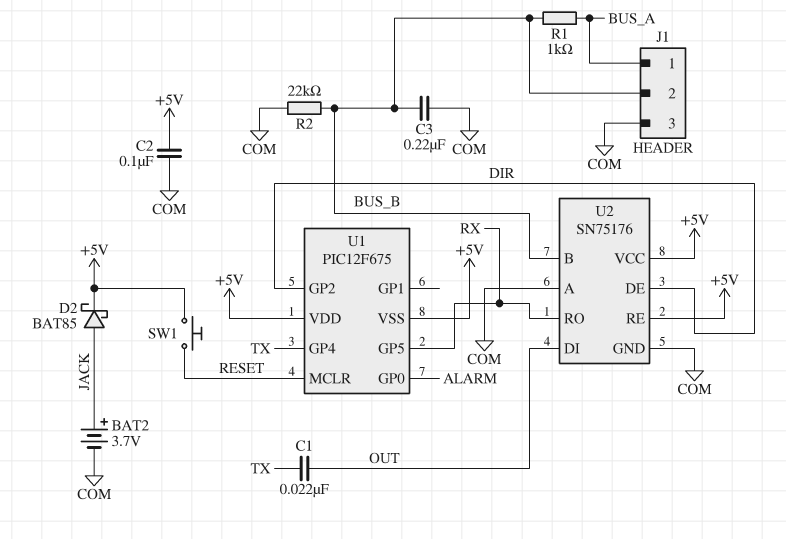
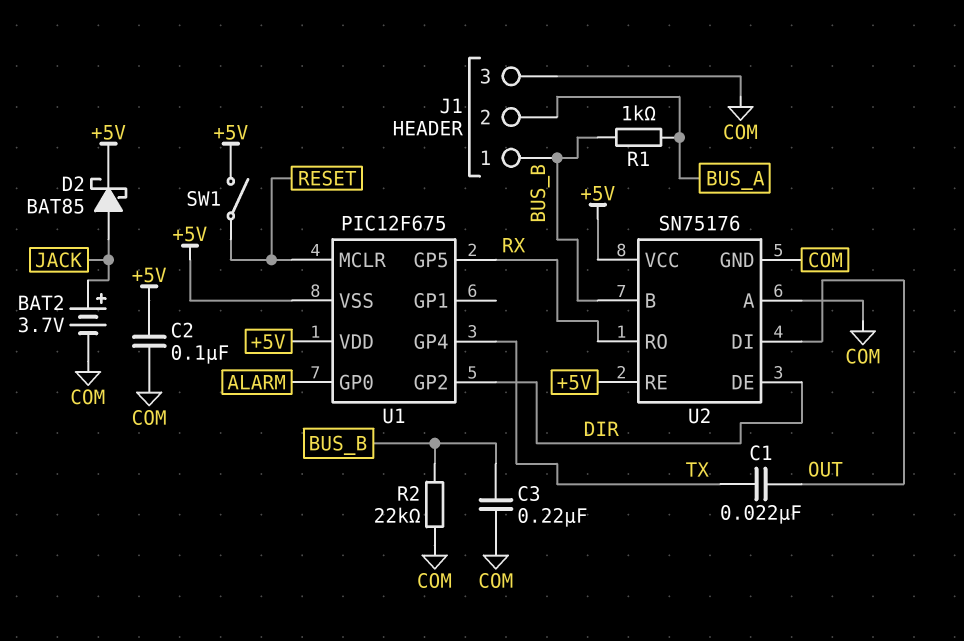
J1 pin 1: BUS_A -> BUS_B
J1 pin 2: BUS_B -> BUS_A
SW1: button (+5V, RESET) -> switch (+5V, RESET)

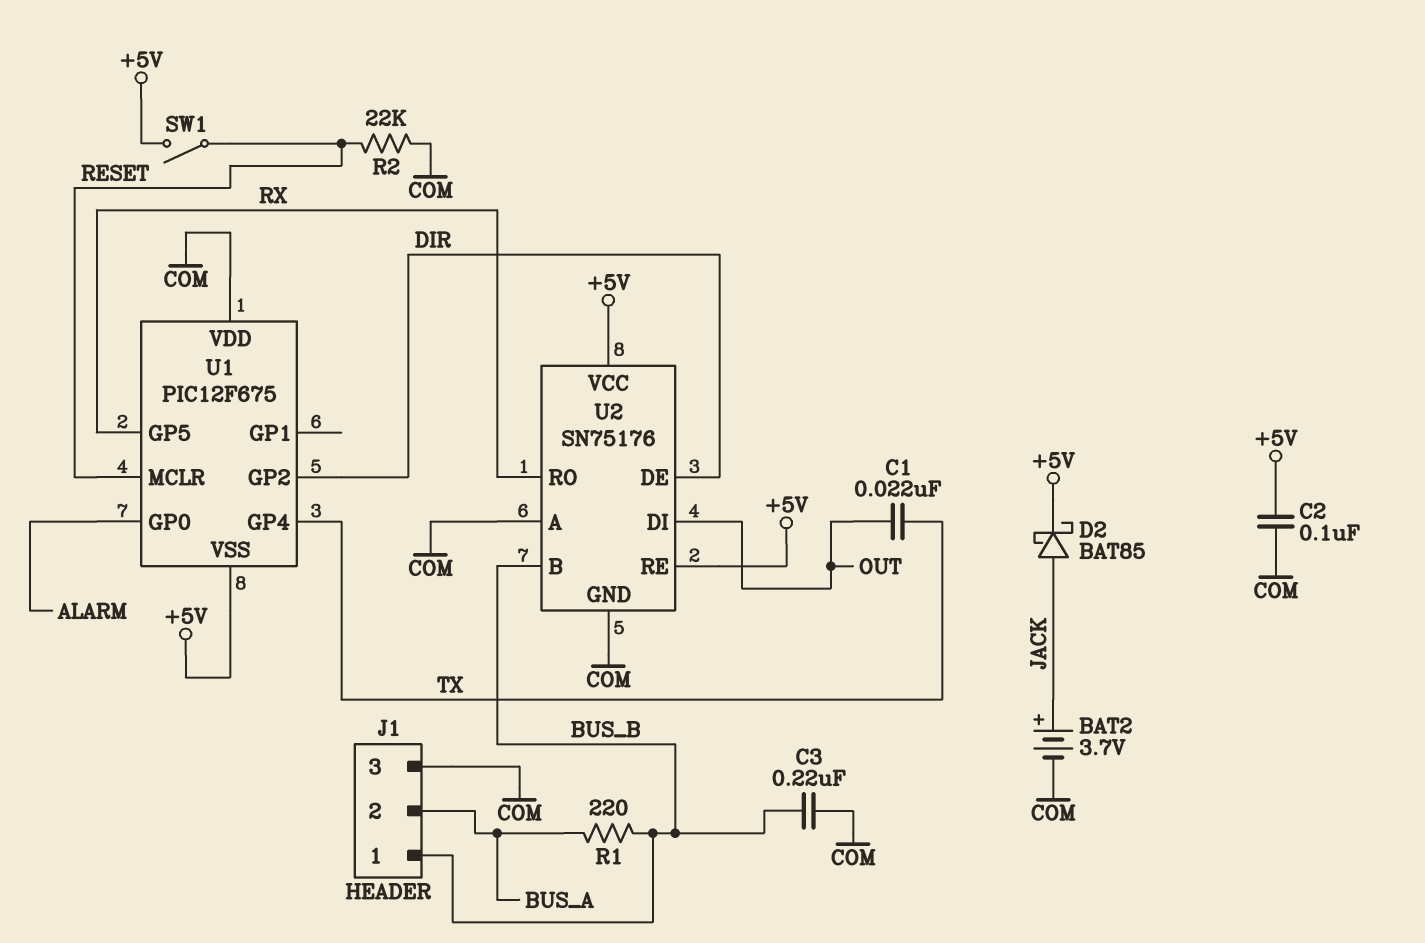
R1: 1k (BUS_A, BUS_B) -> 220 (BUS_A, BUS_B)
R2: 22k (BUS_B, COM) -> 22k (COM, RESET)
U1 pin VDD: +5V -> COM

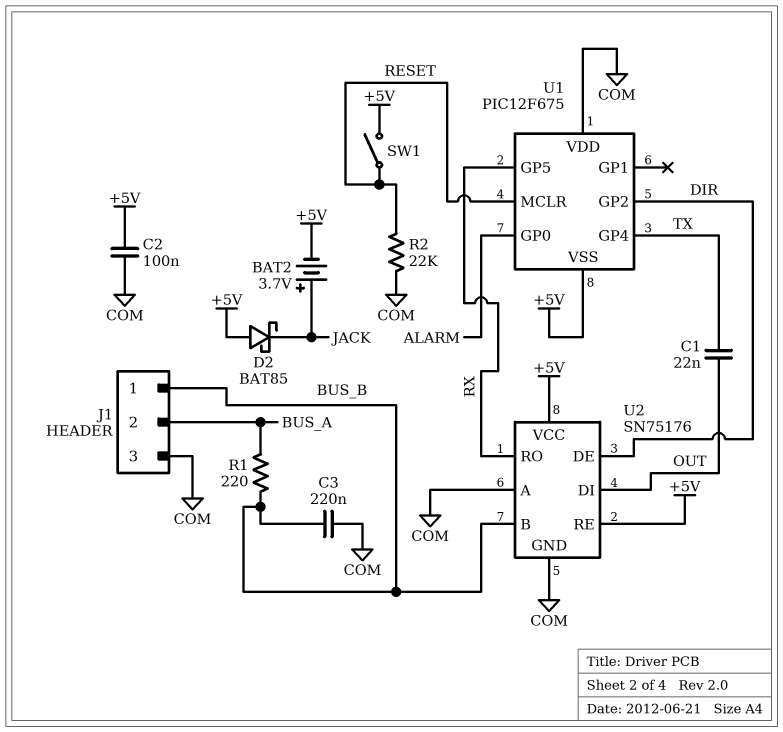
BAT2: 3.7V (plus JACK, minus COM) -> 3.7V (plus JACK, minus +5V)
D2: schottky BAT85 (A JACK, K +5V) -> schottky BAT85 (A +5V, K JACK)

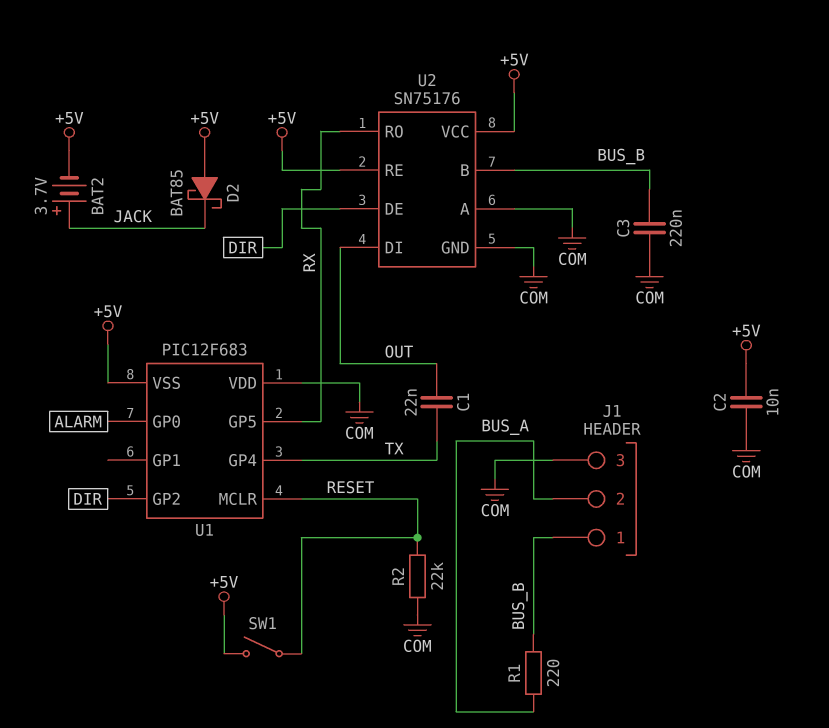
C2: 100nF (+5V, COM) -> 10nF (+5V, COM)
U1: PIC12F675 -> PIC12F683

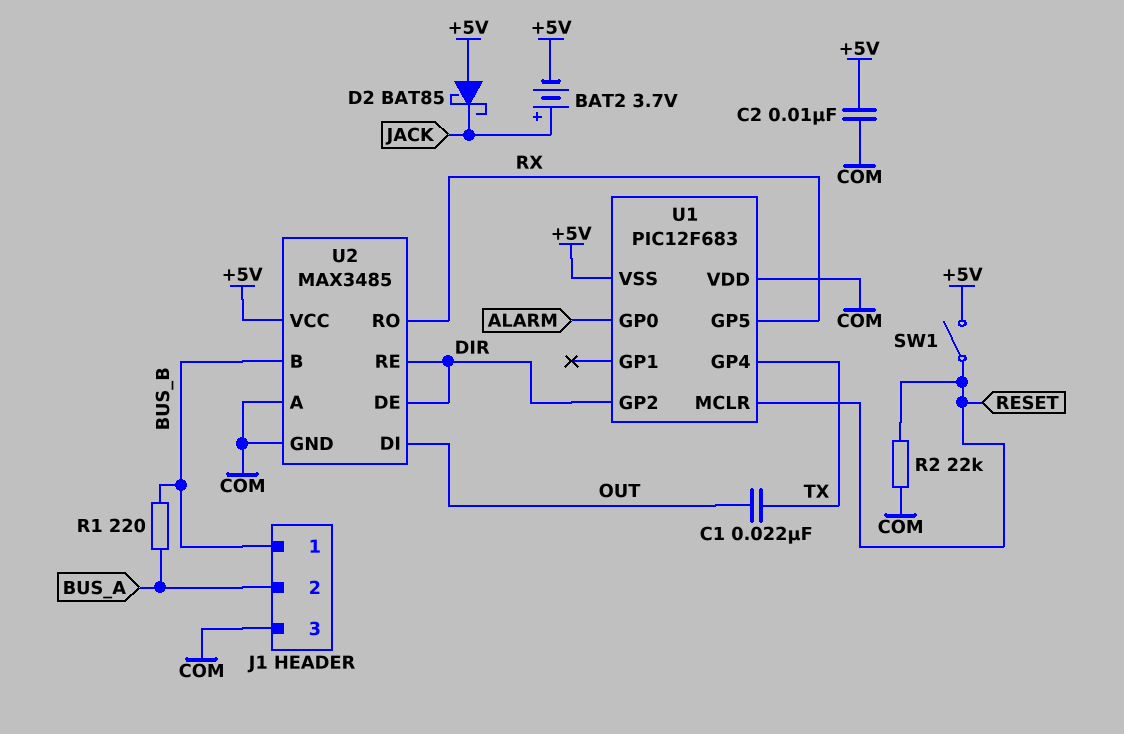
C3: 220nF (BUS_B, COM) -> none
U2: SN75176 -> MAX3485
U2 pin RE: +5V -> DIR

